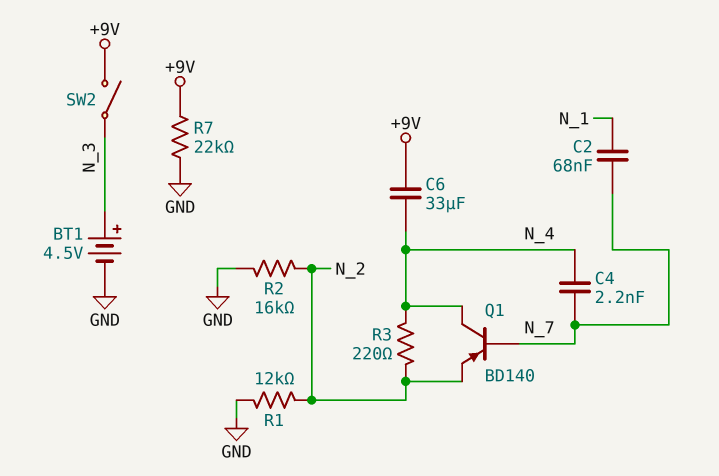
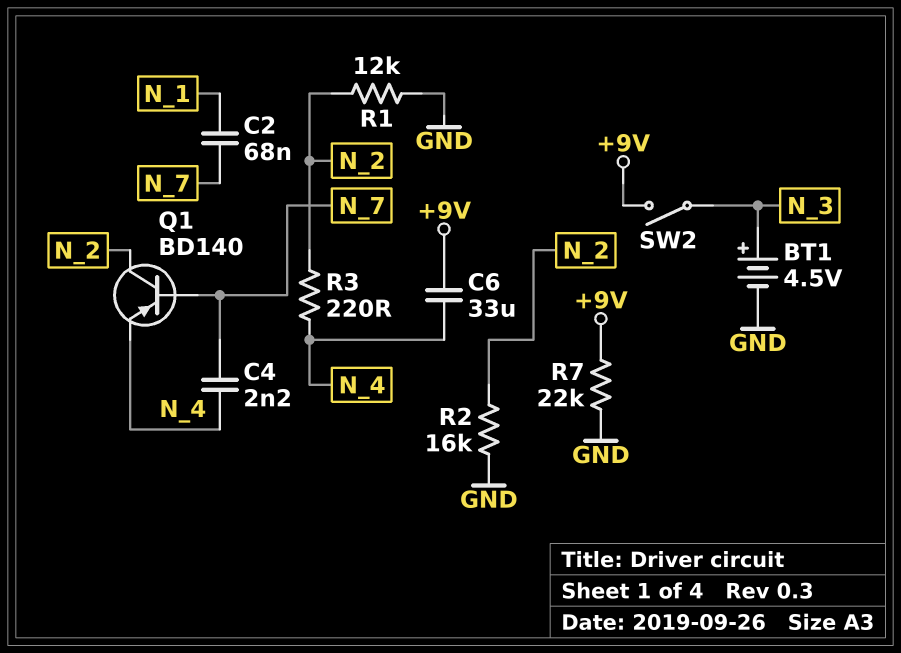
Q1: PNP BD140 (B N_7, C N_4, E N_2) -> PNP BD140 (B N_7, C N_2, E N_4)

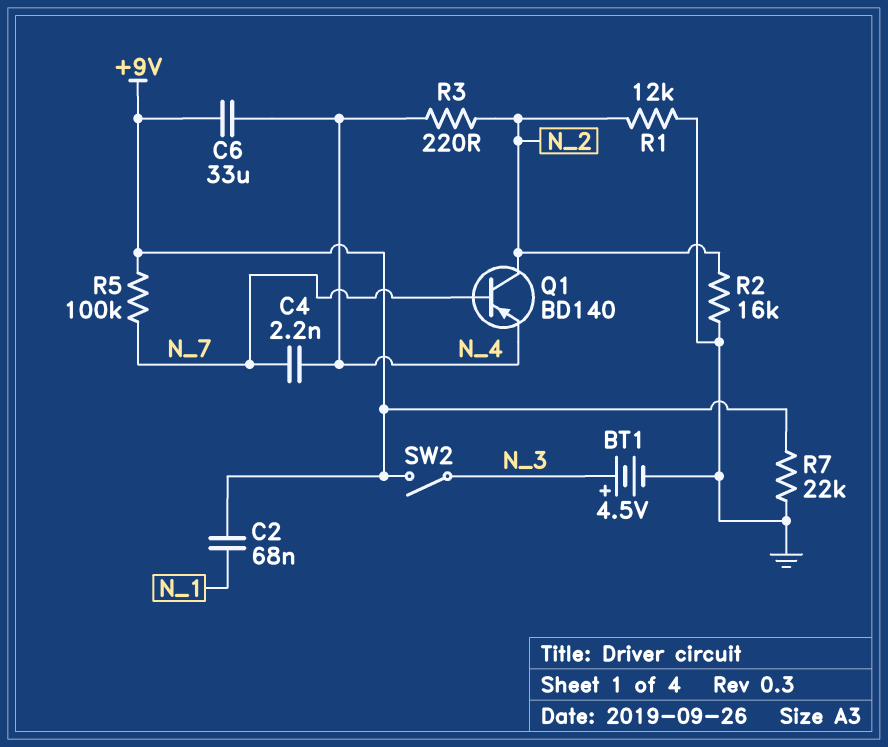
C2: 68nF (N_1, N_7) -> 68nF (+9V, N_1)
R5: none -> 100k (+9V, N_7)

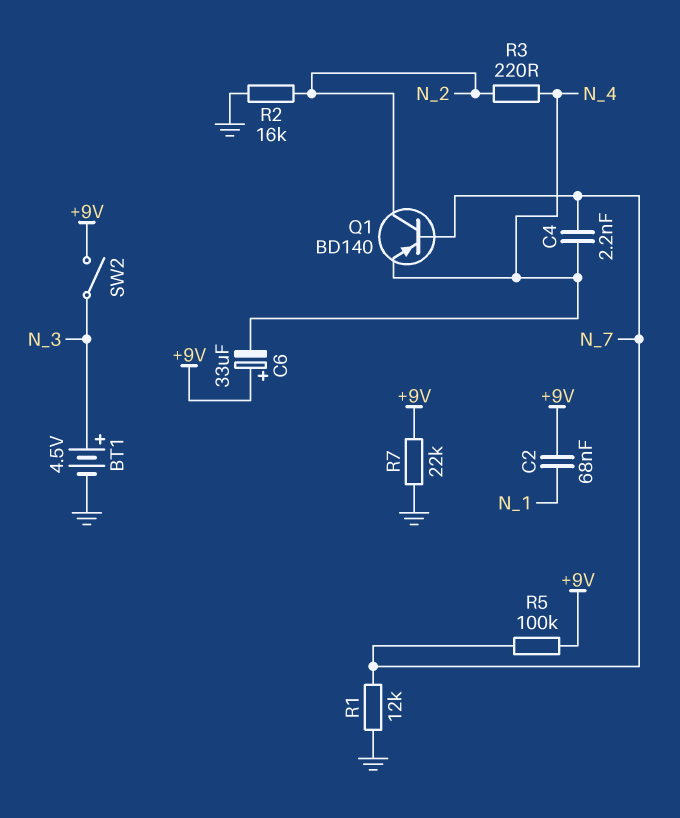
C6: 33uF (+9V, N_4) -> 33uF (plus +9V, minus N_4)
R1: 12k (GND, N_2) -> 12k (GND, N_7)

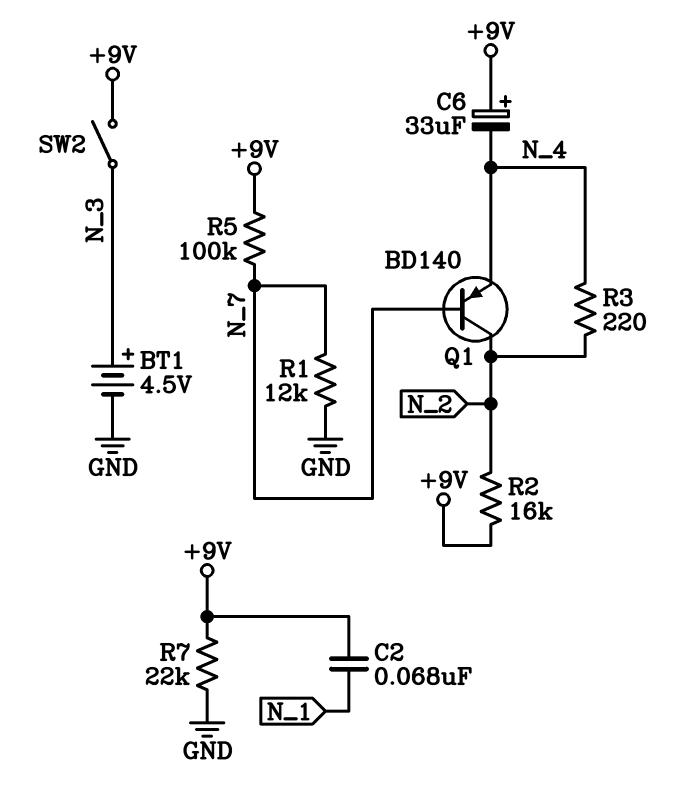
C4: 2.2nF (N_4, N_7) -> none
R2: 16k (GND, N_2) -> 16k (+9V, N_2)

